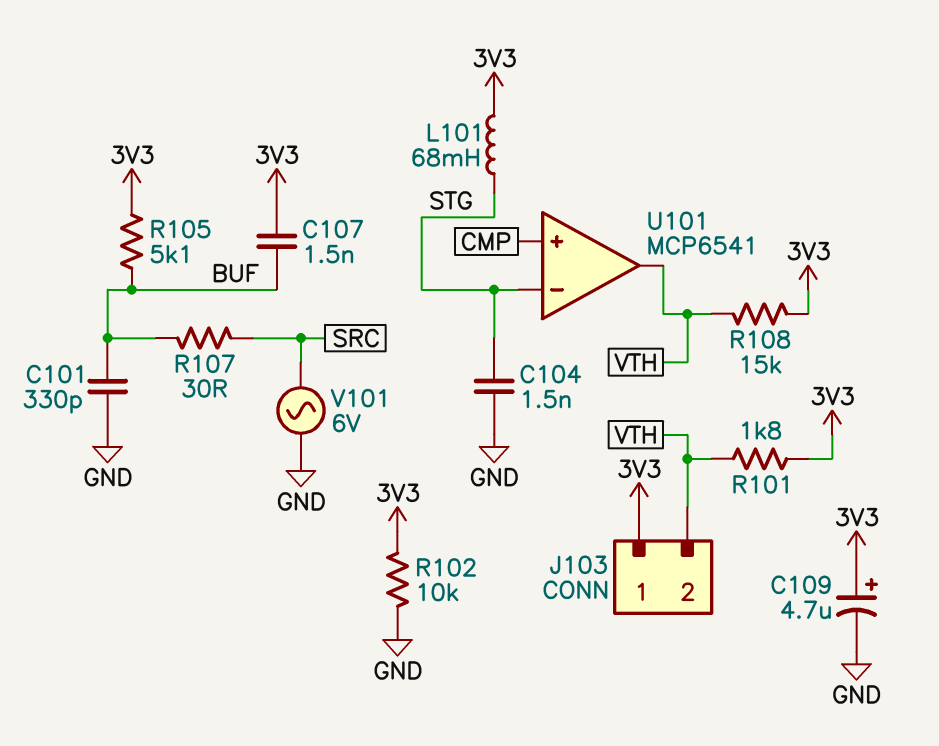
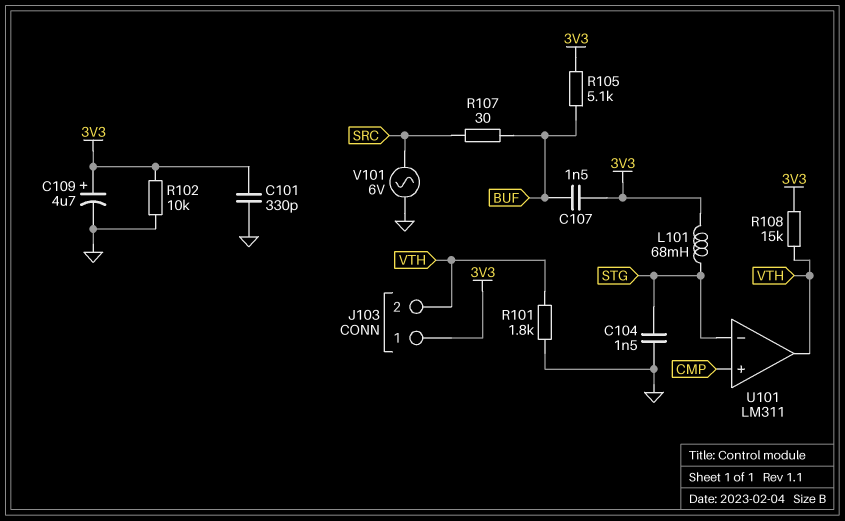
C101: 330pF (BUF, GND) -> 330pF (3V3, GND)
R101: 1.8k (3V3, VTH) -> 1.8k (GND, VTH)
U101: MCP6541 -> LM311

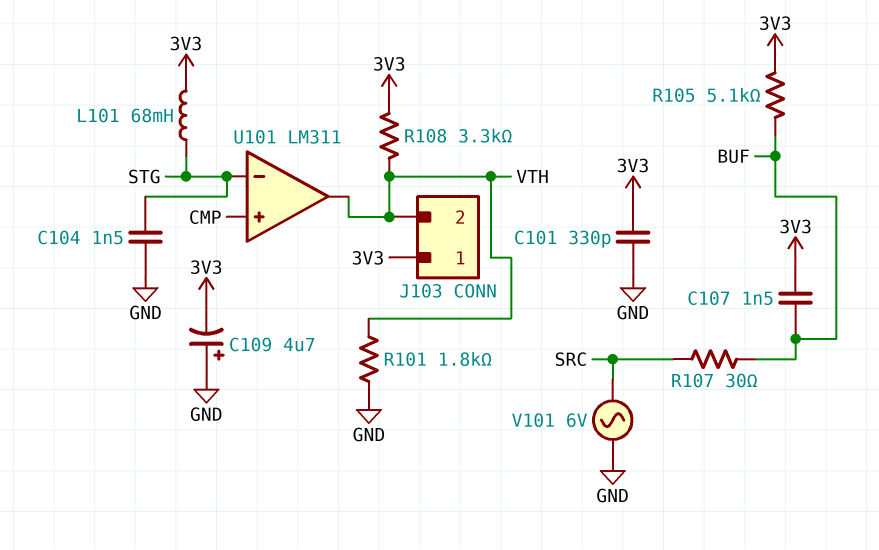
C109: 4.7uF (plus 3V3, minus GND) -> 4.7uF (plus GND, minus 3V3)
R102: 10k (3V3, GND) -> none
R108: 15k (3V3, VTH) -> 3.3k (3V3, VTH)

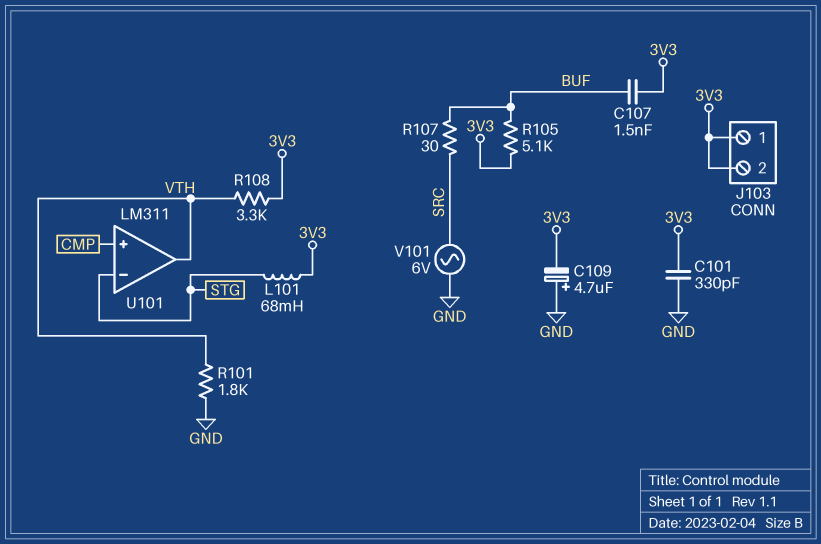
C104: 1.5nF (GND, STG) -> none
J103 pin 2: VTH -> 3V3

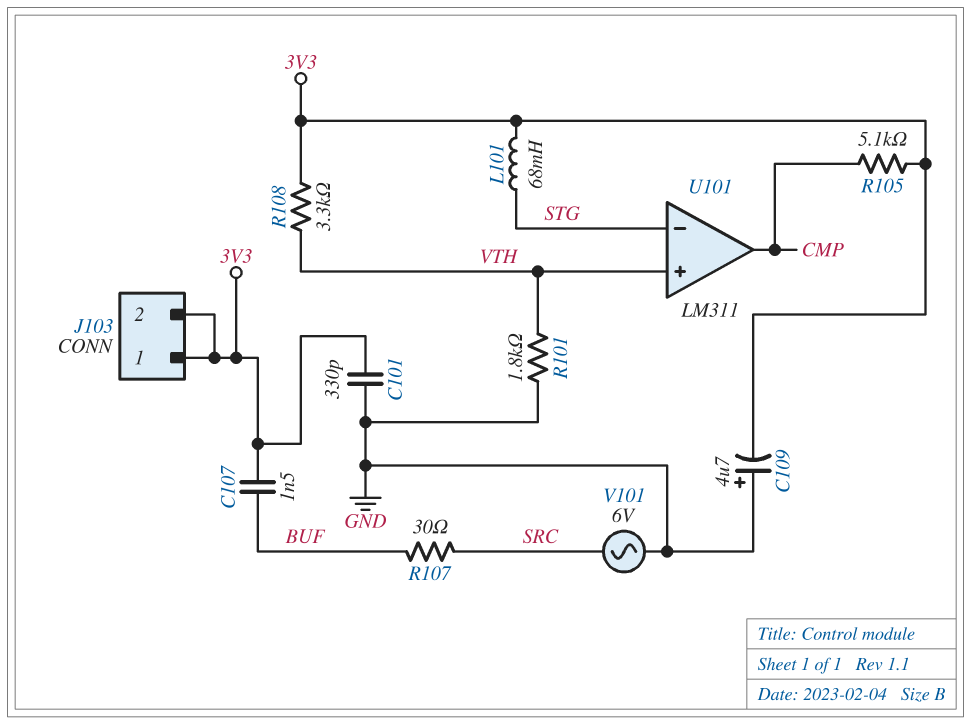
R105: 5.1k (3V3, BUF) -> 5.1k (3V3, CMP)
U101 pin in+: CMP -> VTH
U101 pin out: VTH -> CMP

